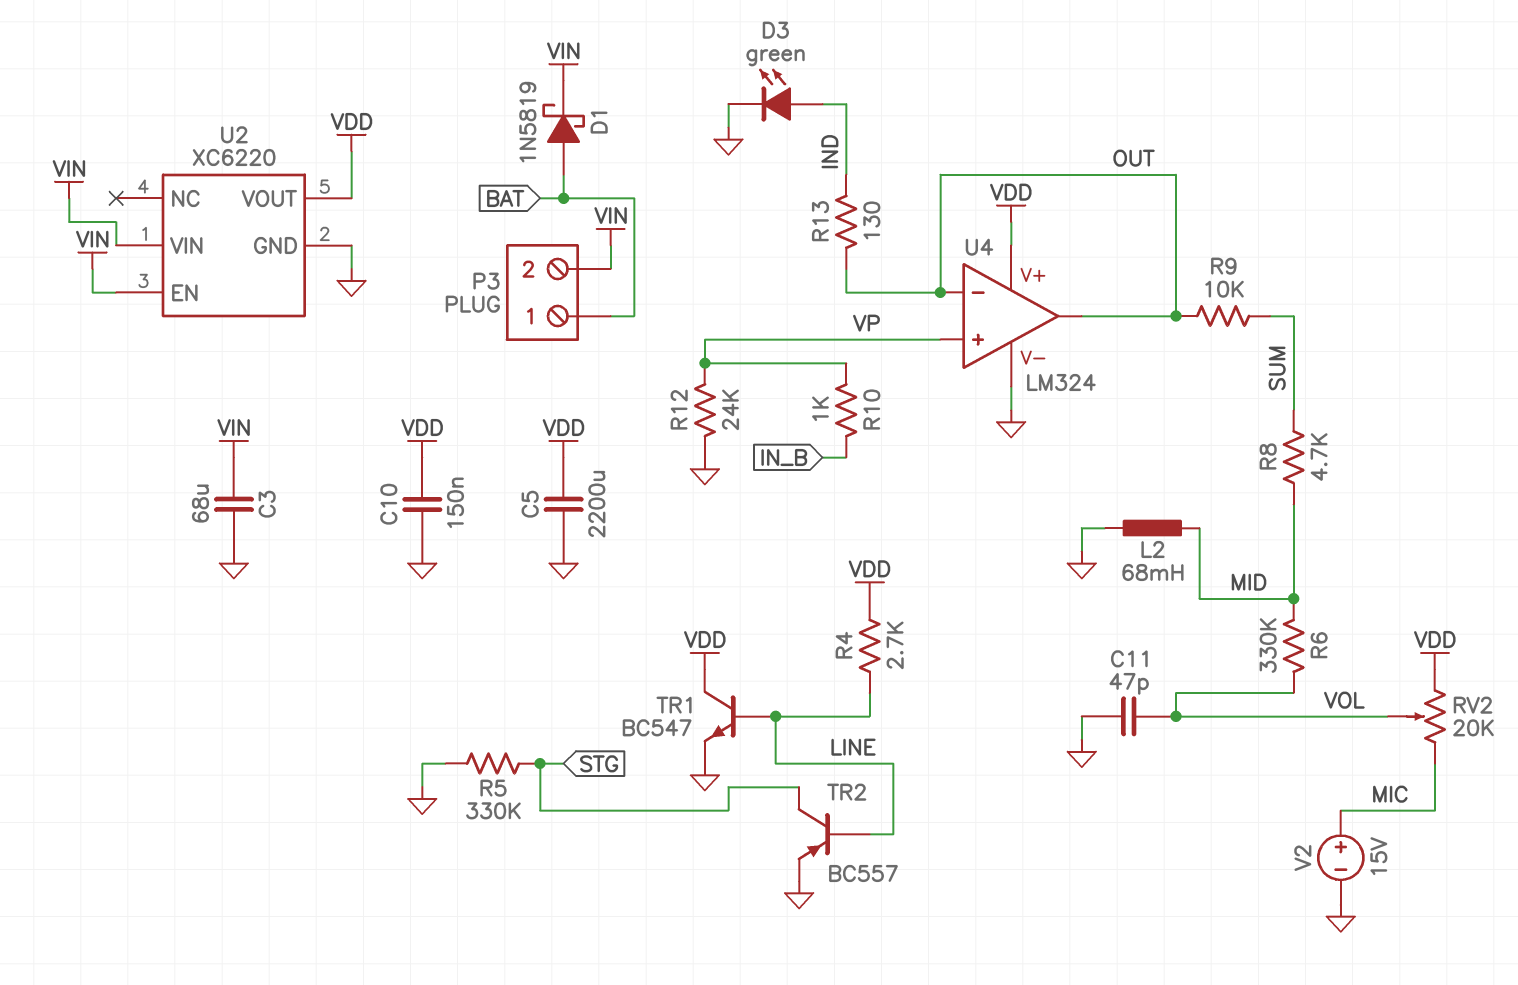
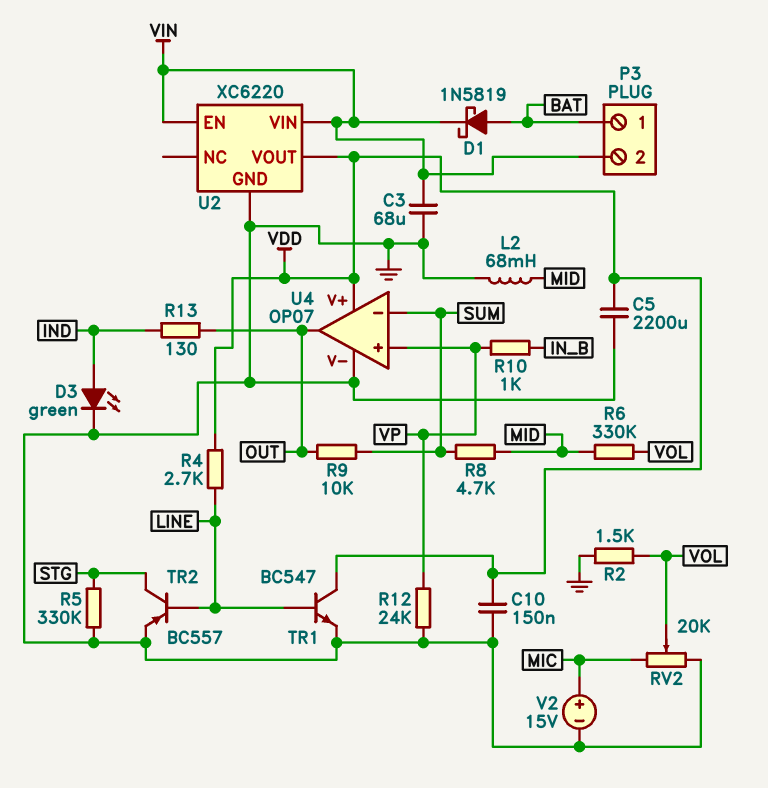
C11: 47pF (GND, VOL) -> none
R2: none -> 1.5k (GND, VOL)
RV2: 20k (MIC, VDD, wiper VOL) -> 20k (GND, MIC, wiper VOL)
U4: LM324 -> OP07
U4 pin in-: OUT -> SUM

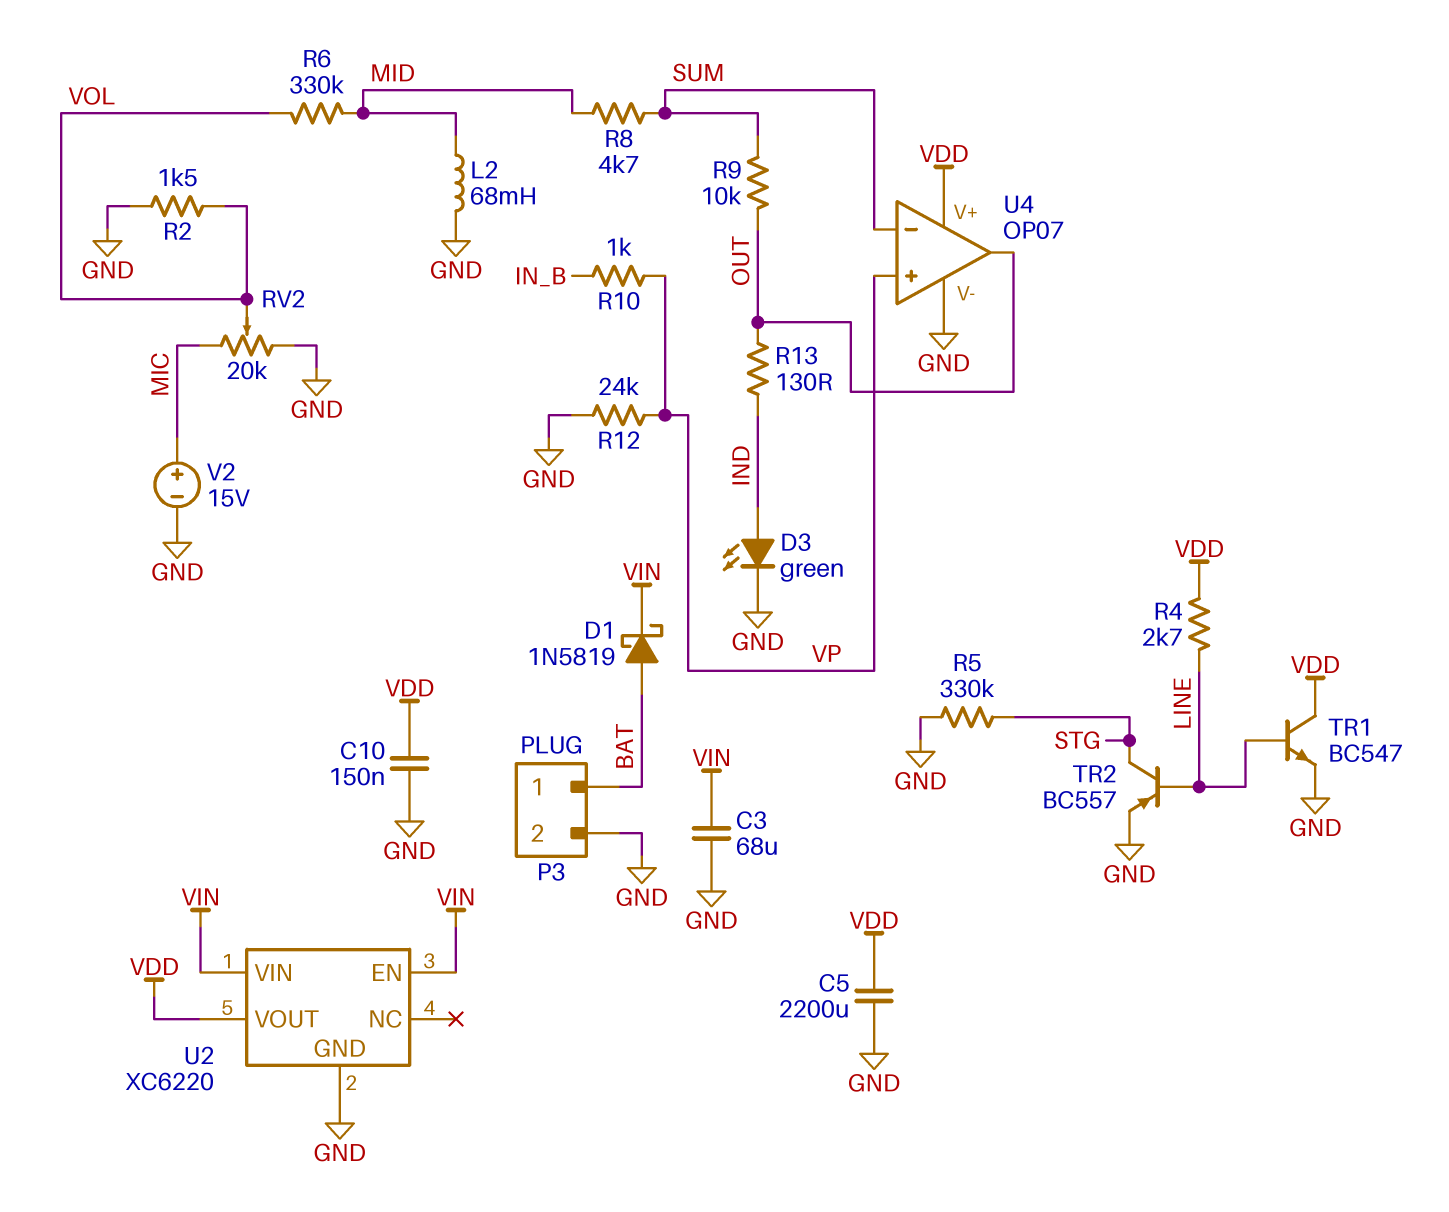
P3 pin 2: VIN -> GND

